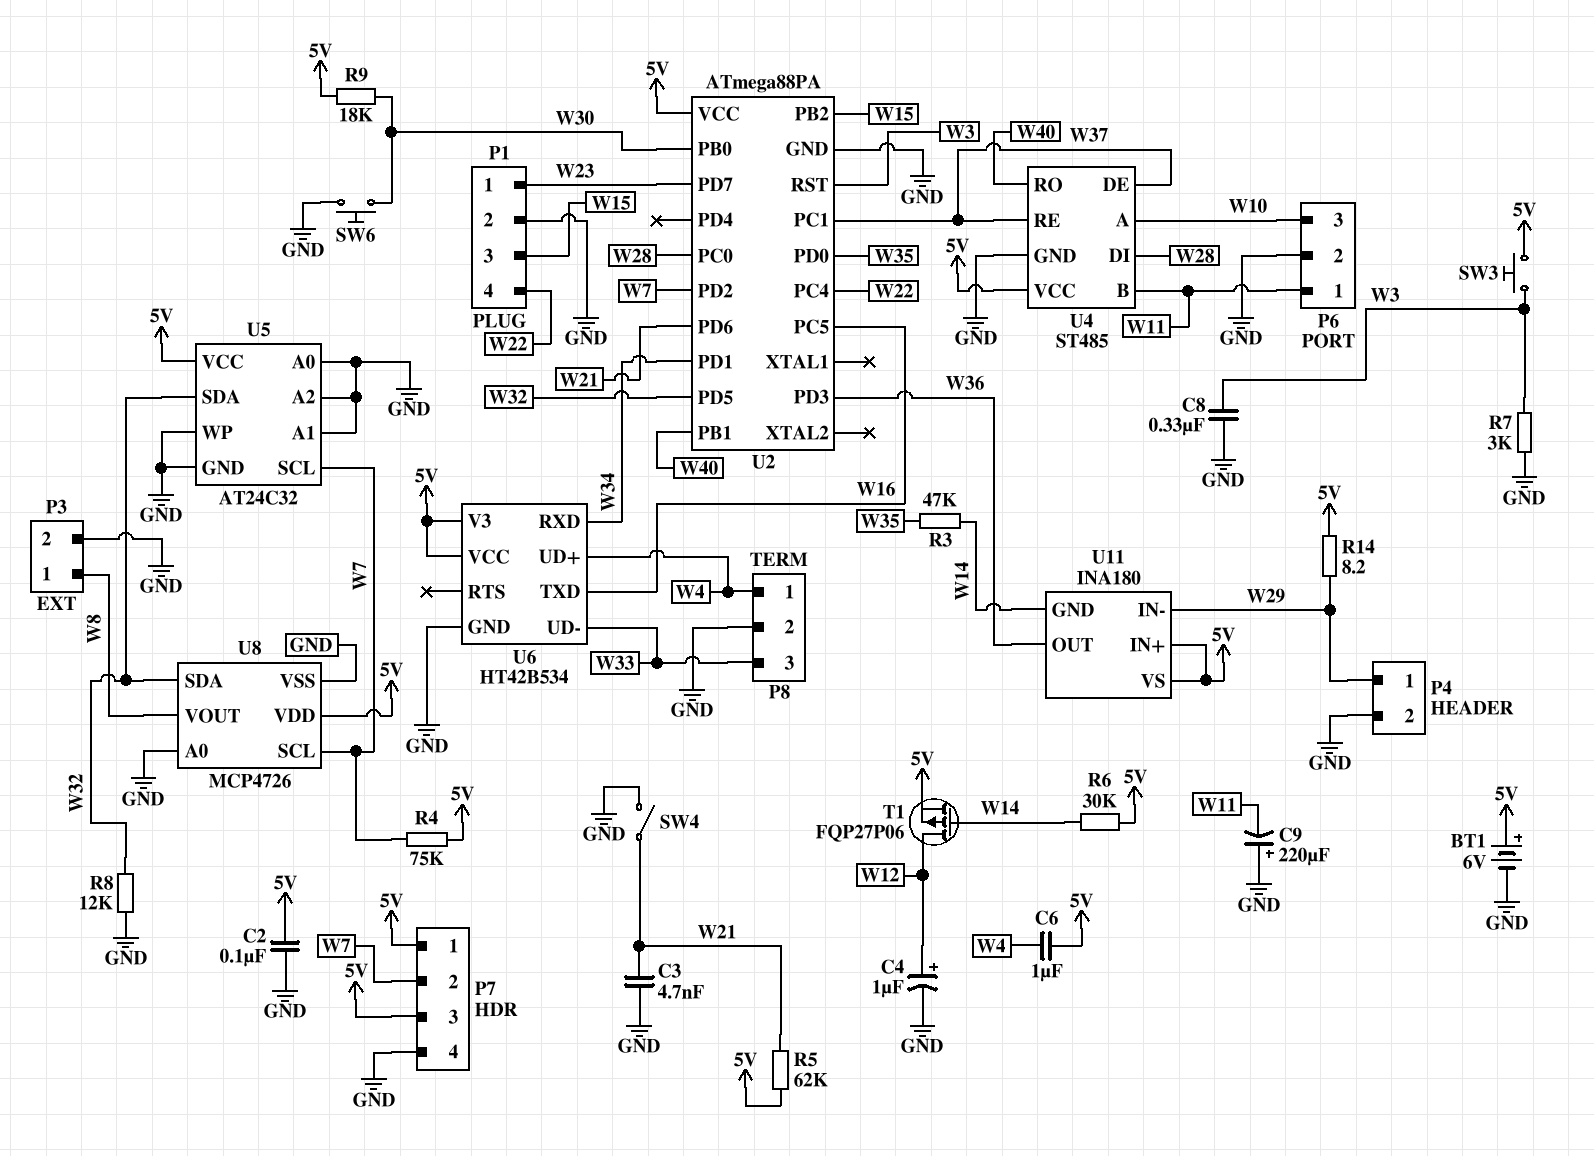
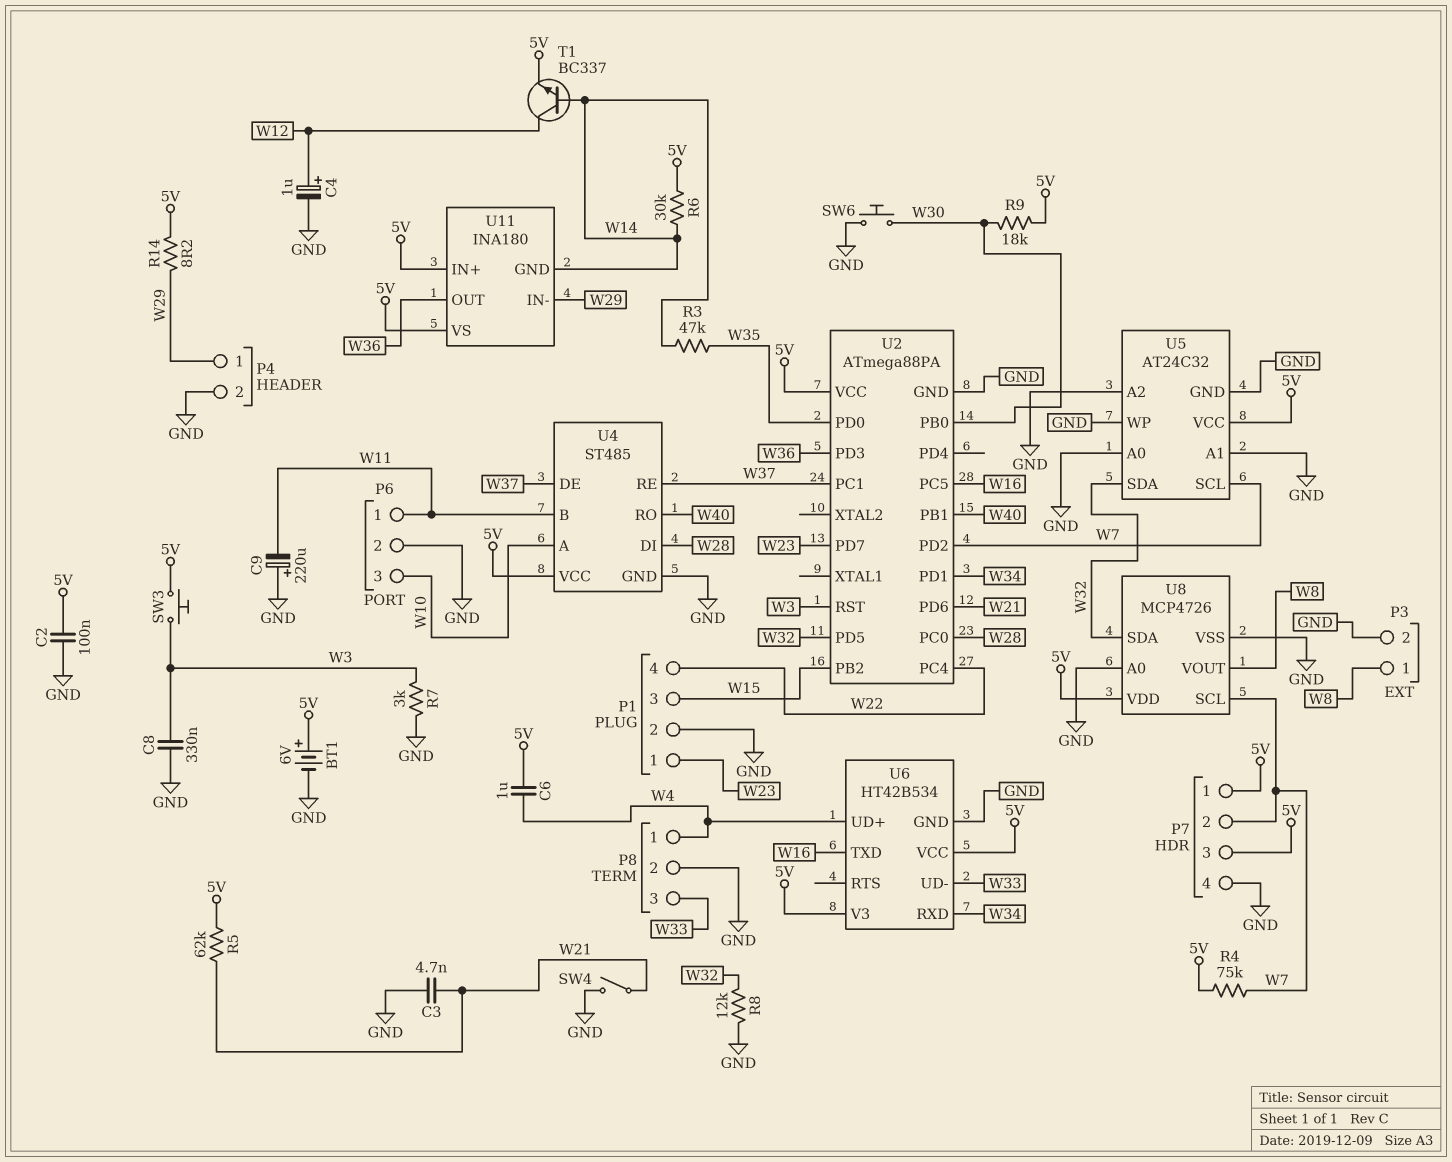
T1: PMOS FQP27P06 (G W14, D W12, S 5V) -> NPN BC337 (B W14, C W12, E 5V)

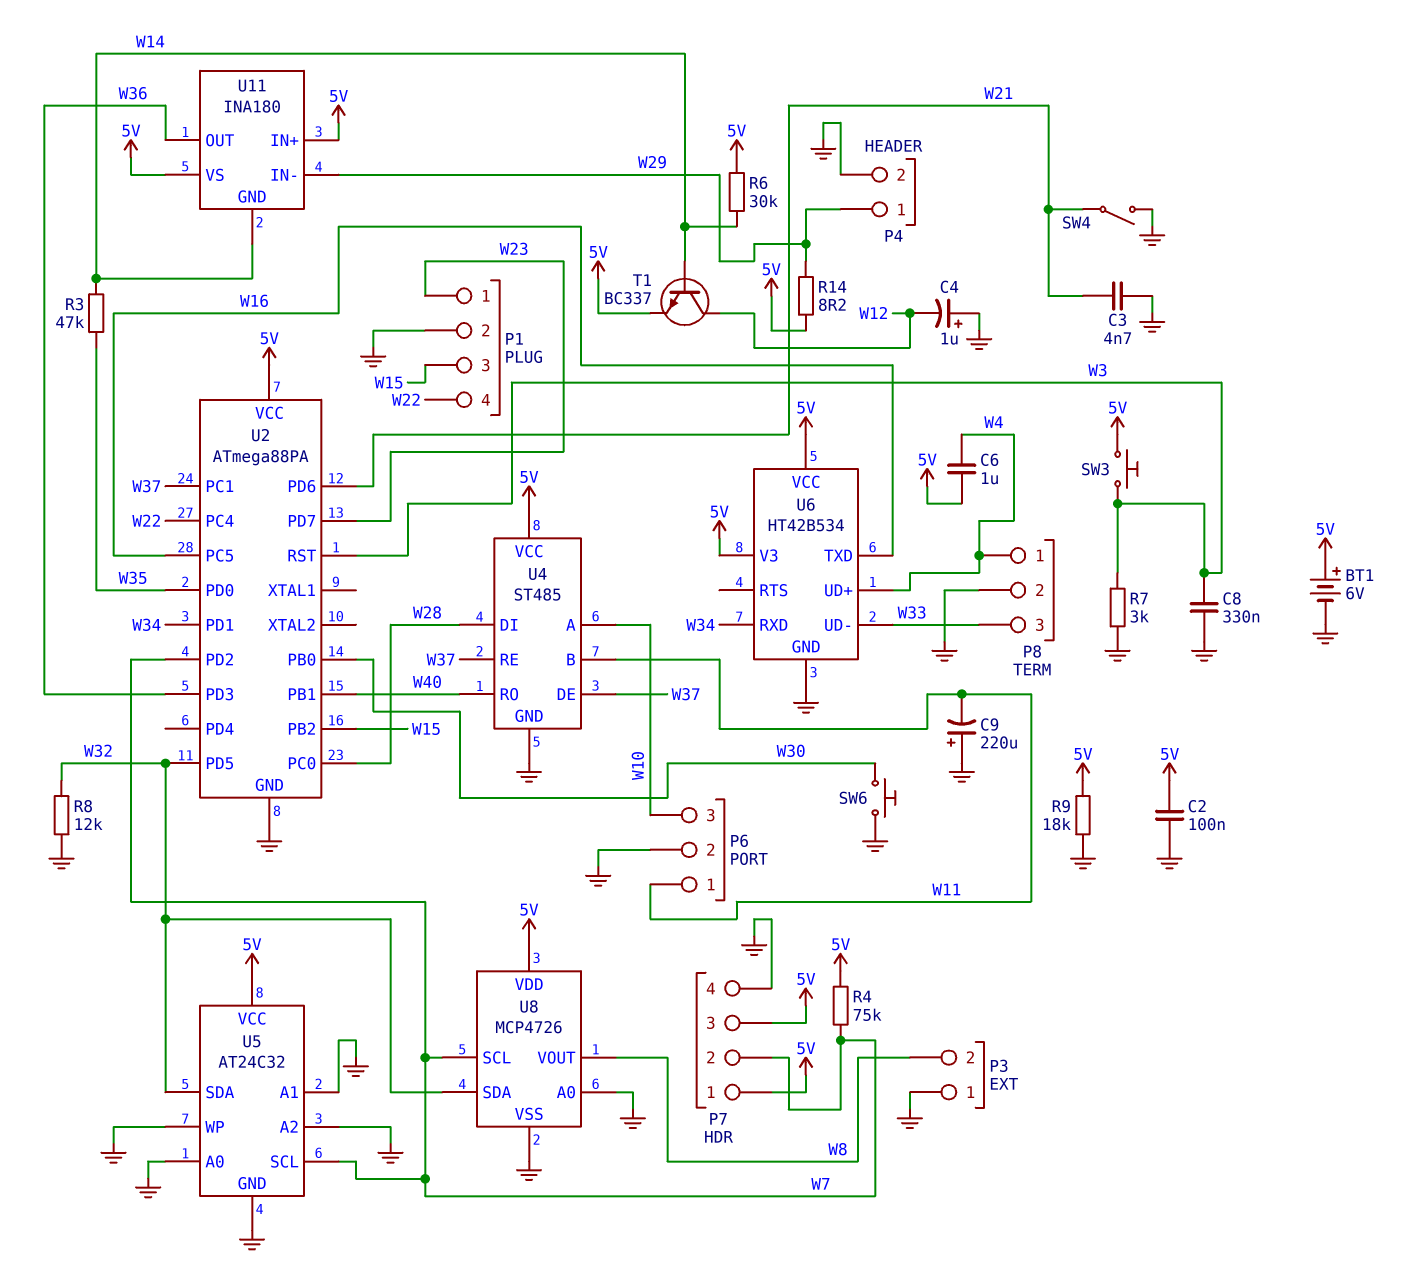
C4: 1uF (plus W12, minus GND) -> 1uF (plus GND, minus W12)
P3 pin 1: W8 -> GND
P3 pin 2: GND -> W8
R5: 62k (5V, W21) -> none
R9: 18k (5V, W30) -> 18k (5V, GND)

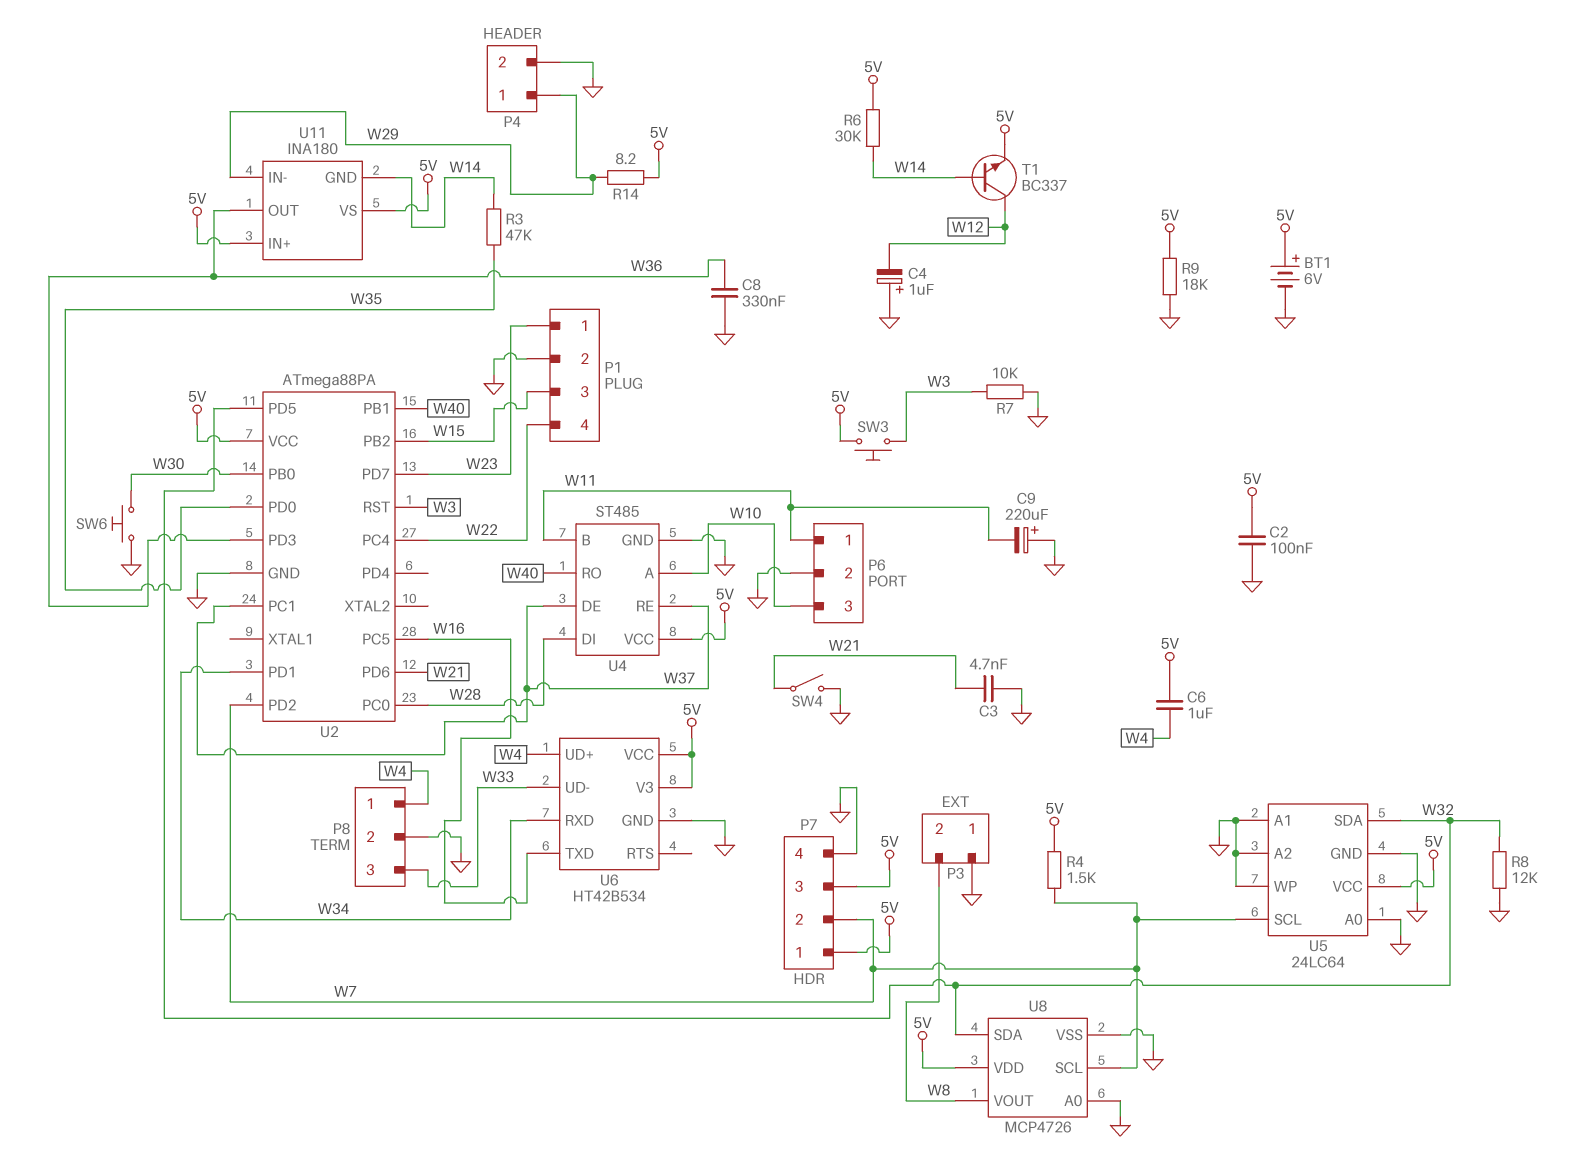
C8: 330nF (GND, W3) -> 330nF (GND, W36)
R4: 75k (5V, W7) -> 1.5k (5V, W7)
R7: 3k (GND, W3) -> 10k (GND, W3)
U5: AT24C32 -> 24LC64

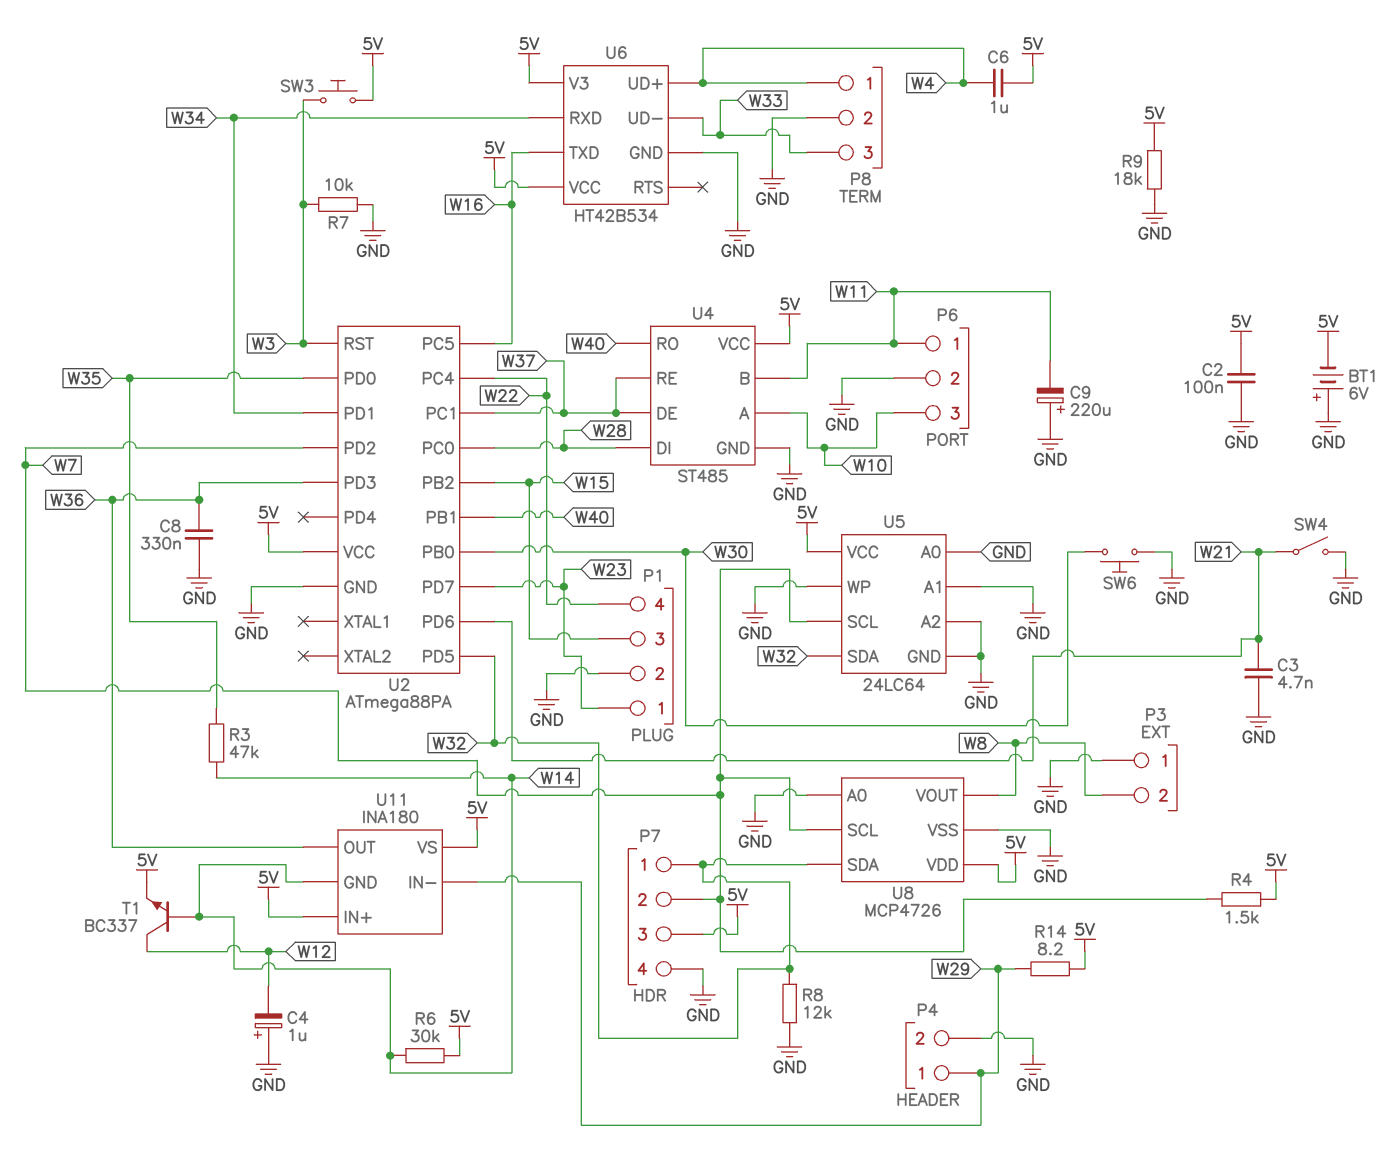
BT1: 6V (plus 5V, minus GND) -> 6V (plus GND, minus 5V)
P7 pin 1: 5V -> W32

